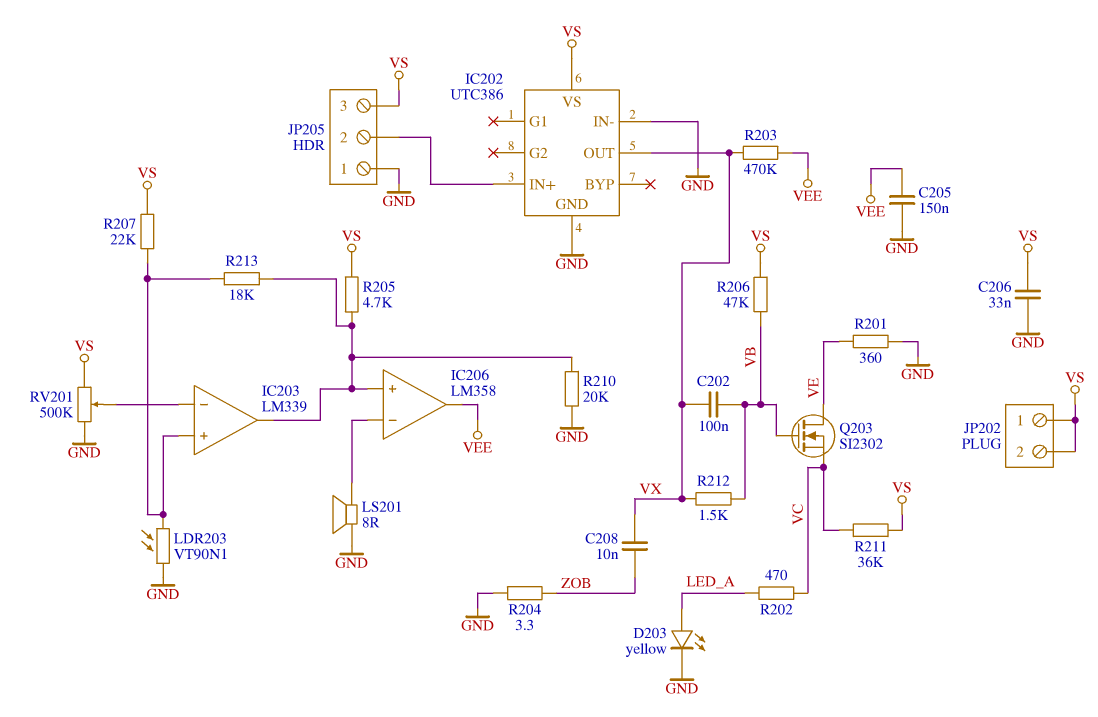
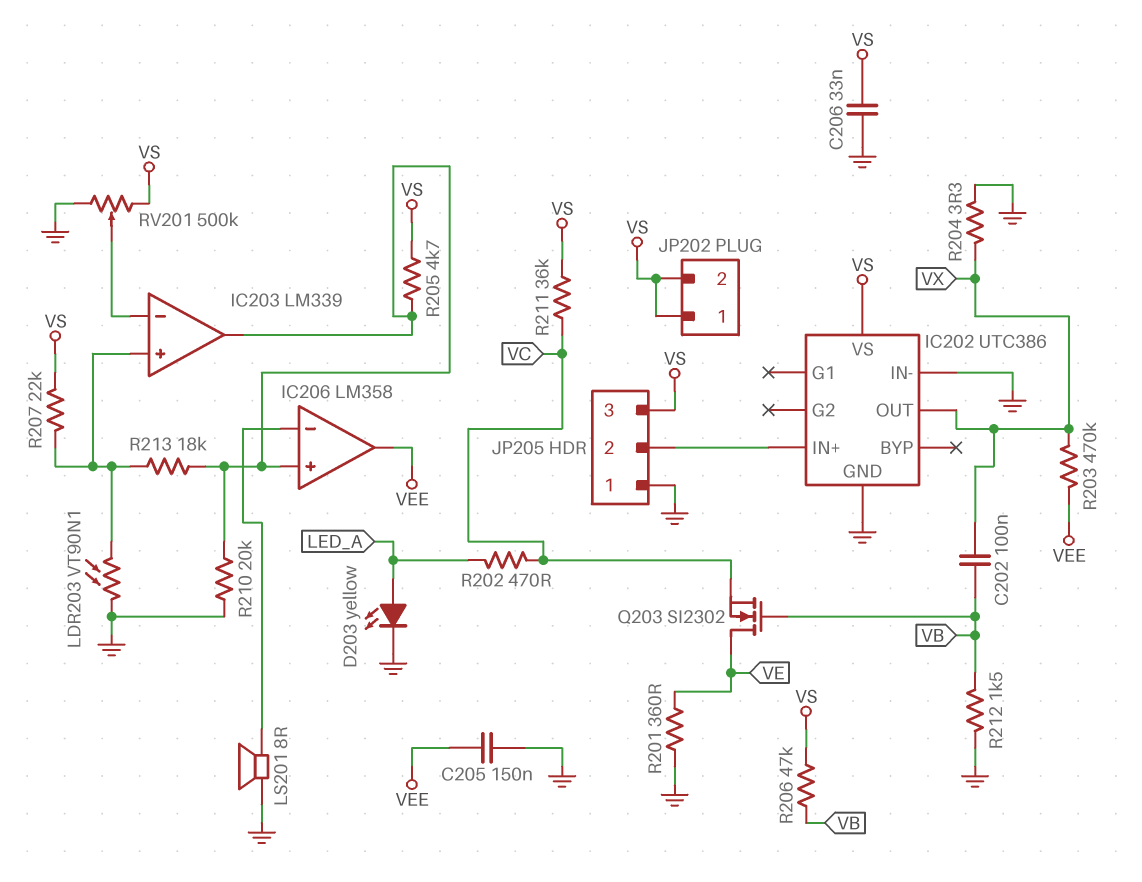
C208: 10nF (VX, ZOB) -> none
R204: 3.3 (GND, ZOB) -> 3.3 (GND, VX)
R212: 1.5k (VB, VX) -> 1.5k (GND, VB)

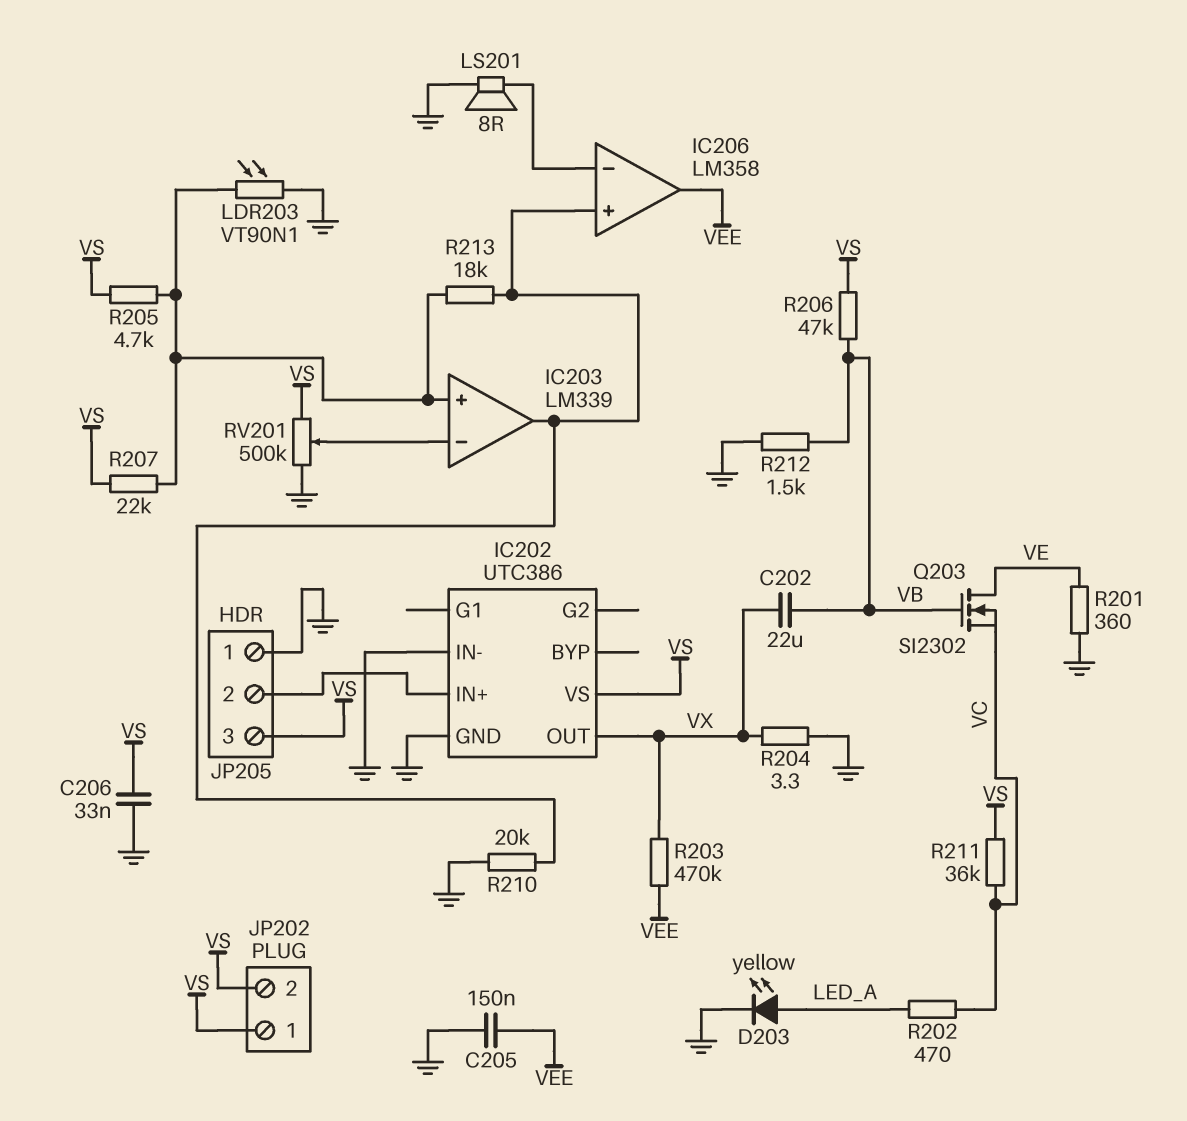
C202: 100nF (VB, VX) -> 22uF (VB, VX)
R205: 4.7k (IC203/out, VS) -> 4.7k (IC203/in+, VS)

